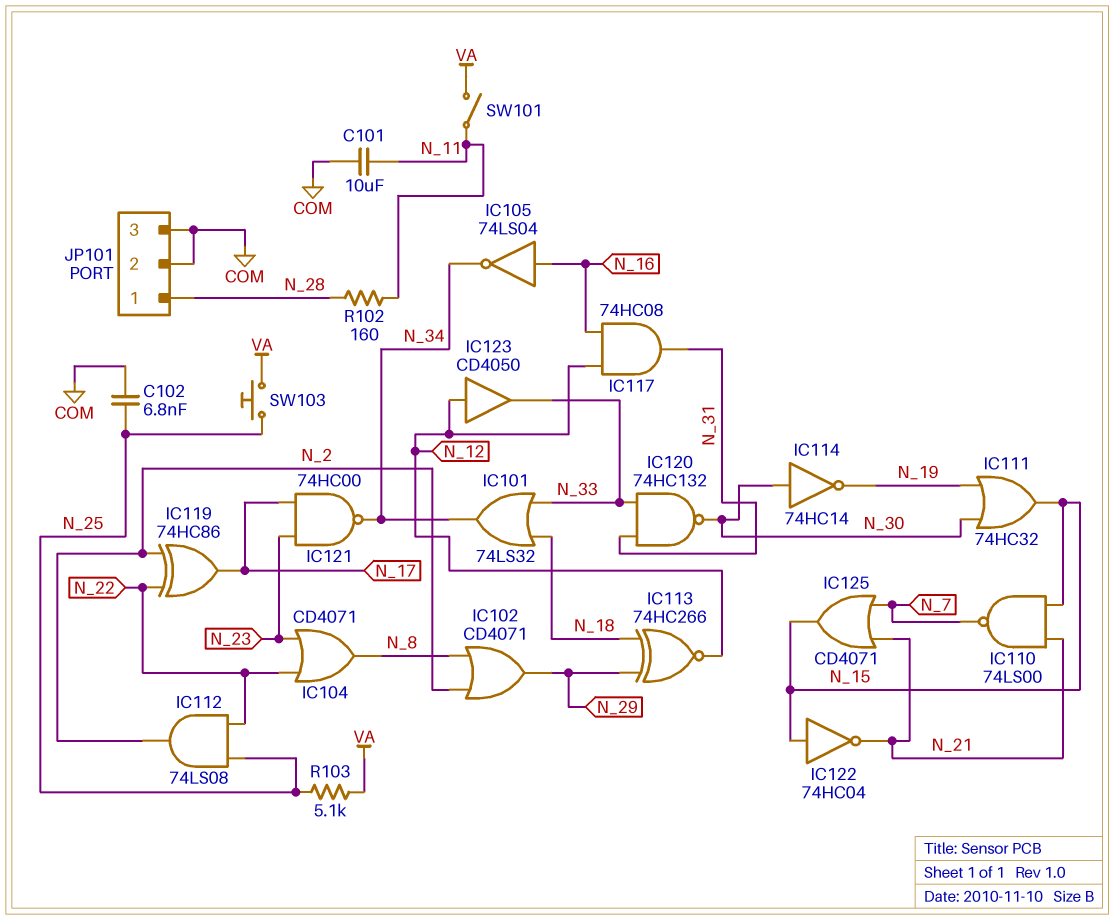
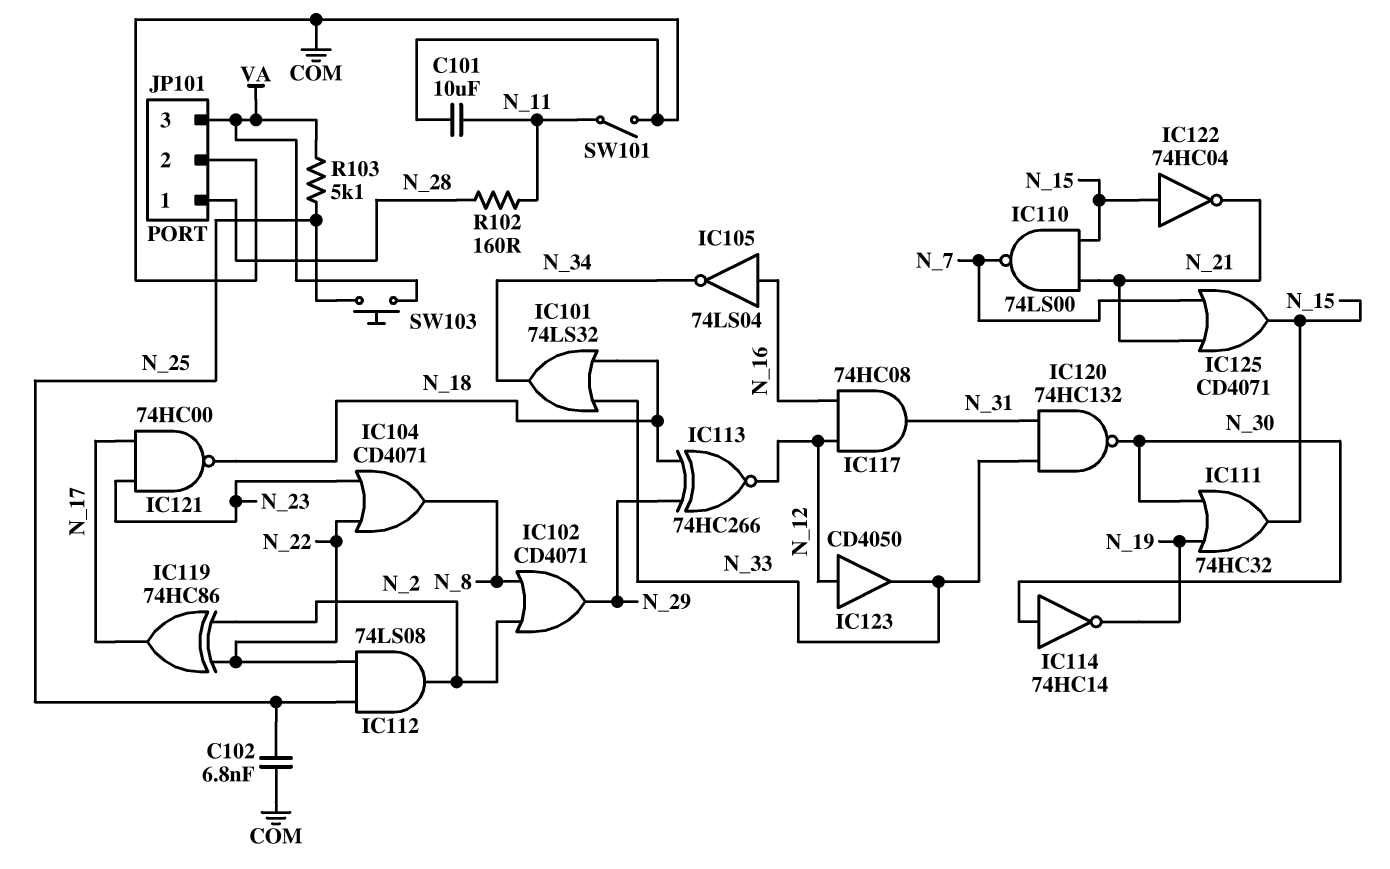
IC121: NAND 74HC00 (in N_17, in N_23, out N_34) -> NAND 74HC00 (in N_17, in N_23, out N_18)
JP101 pin 3: COM -> VA
SW101: switch (N_11, VA) -> switch (COM, N_11)

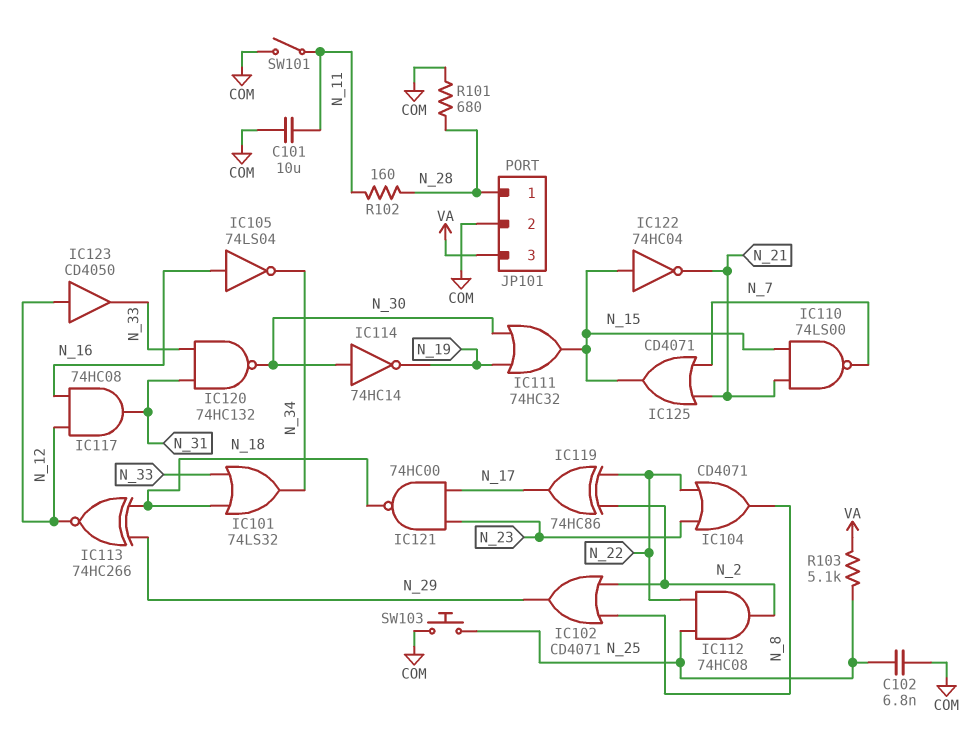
IC112: AND 74LS08 (in N_22, in N_25, out N_2) -> AND 74HC08 (in N_22, in N_25, out N_2)
R101: none -> 680 (COM, N_28)
SW103: button (N_25, VA) -> button (COM, N_25)

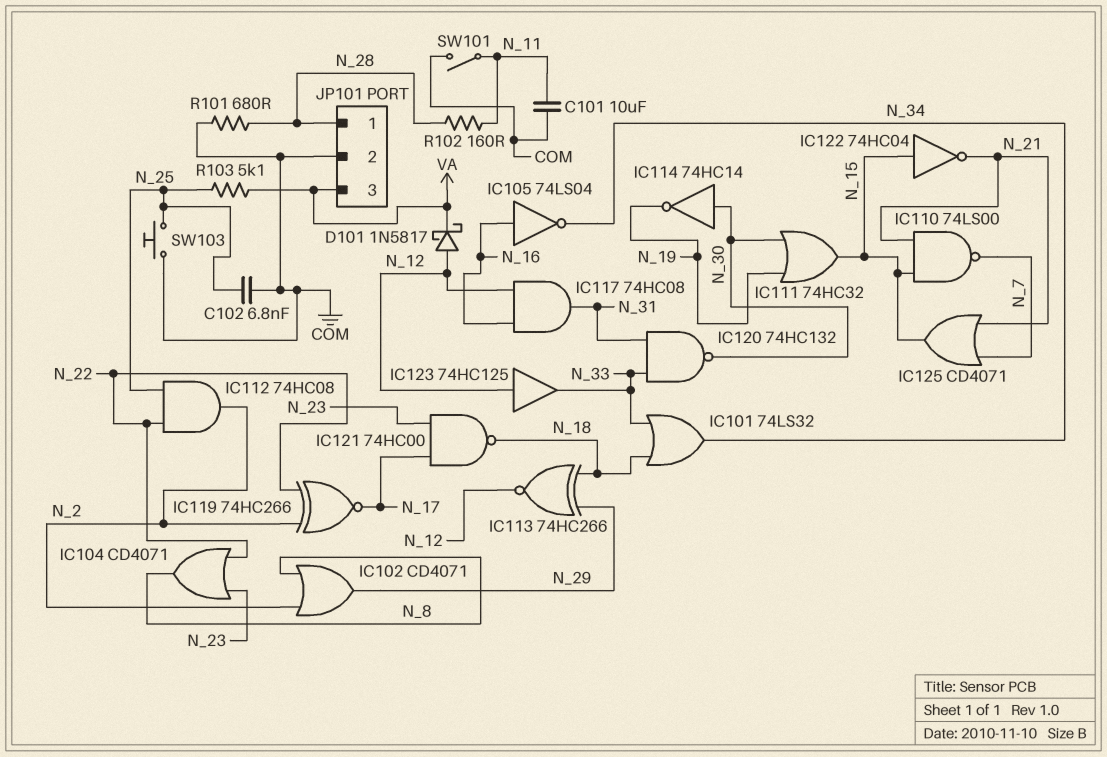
D101: none -> schottky 1N5817 (A N_12, K VA)
IC119: XOR 74HC86 (in N_2, in N_22, out N_17) -> XNOR 74HC266 (in N_2, in N_22, out N_17)
IC123: buffer CD4050 (in N_12, out N_33) -> buffer 74HC125 (in N_12, out N_33)

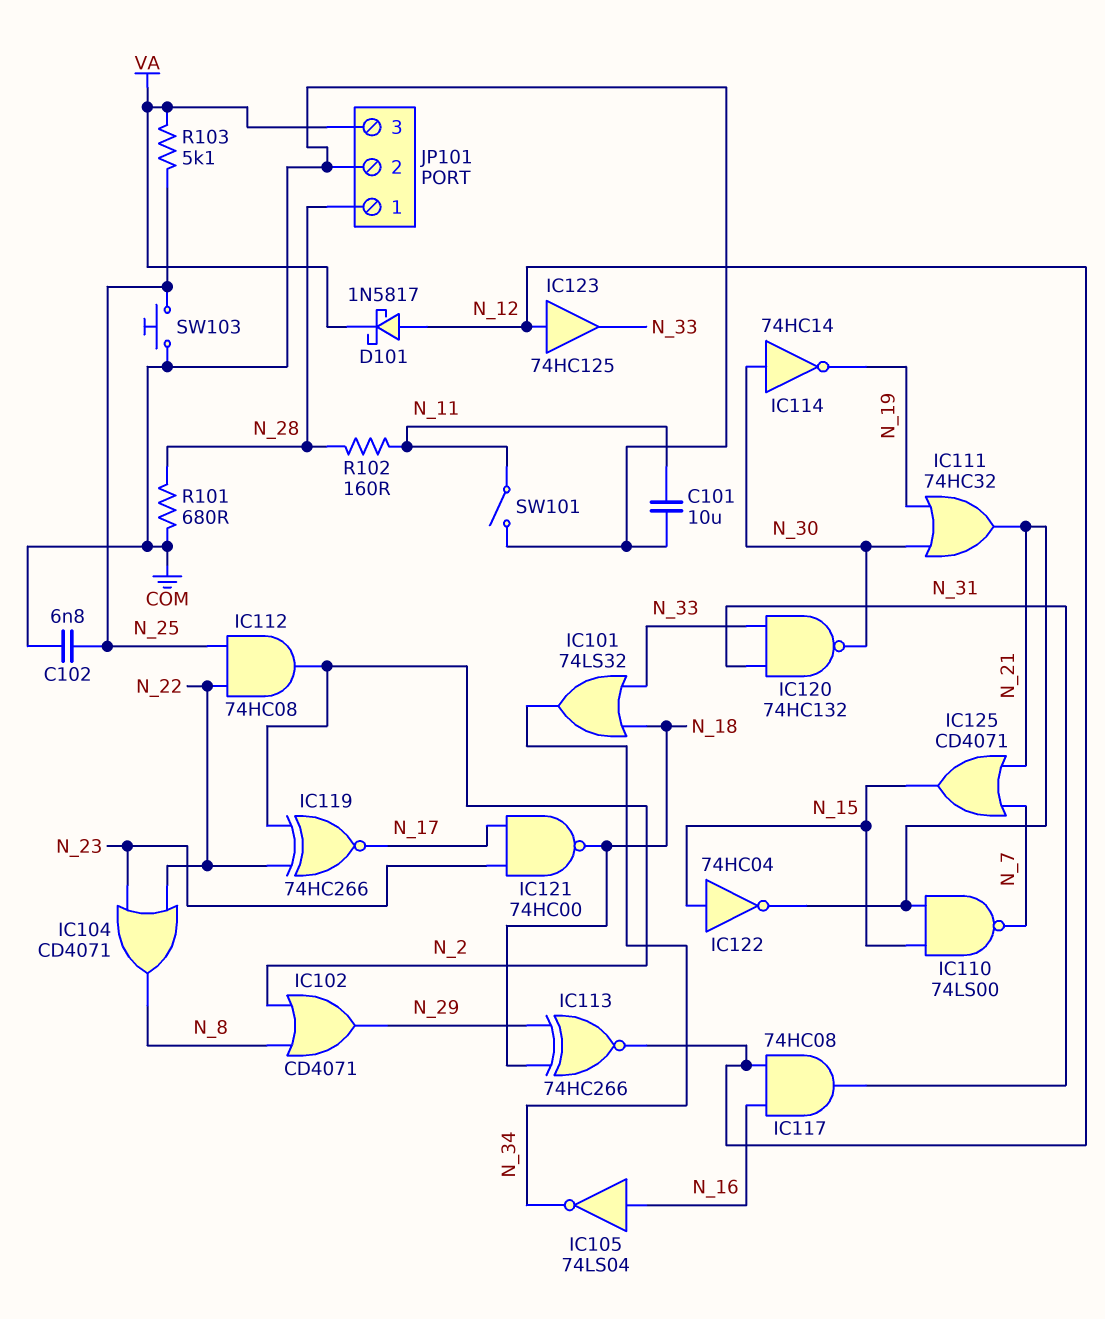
IC111: OR 74HC32 (in N_19, in N_30, out N_15) -> OR 74HC32 (in N_19, in N_30, out N_21)

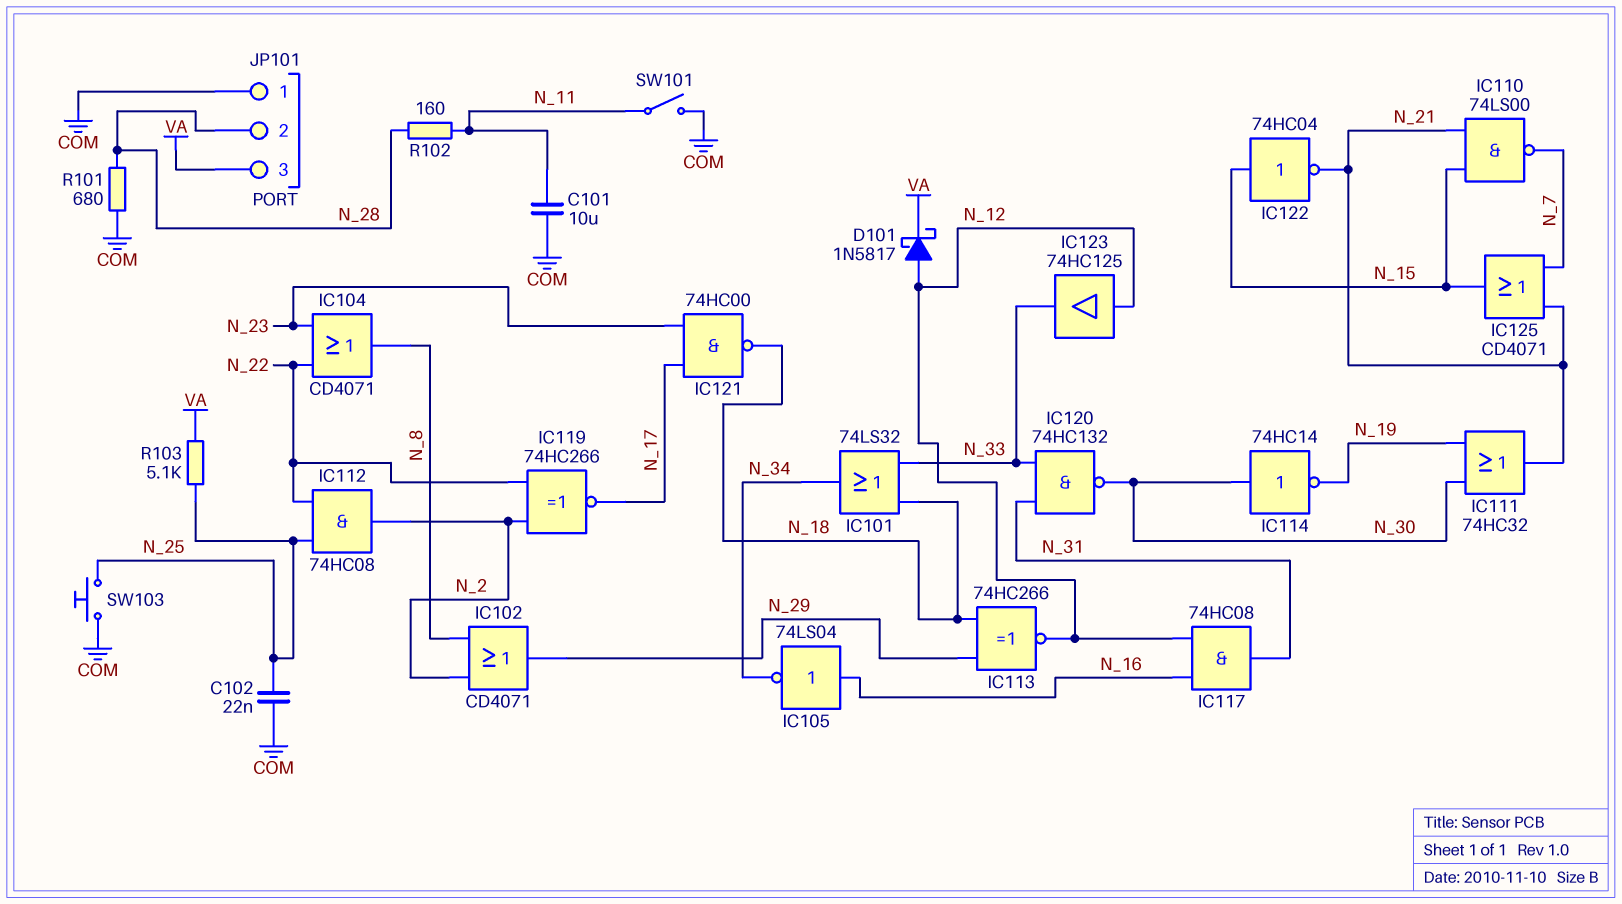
C102: 6.8nF (COM, N_25) -> 22nF (COM, N_25)
JP101 pin 1: N_28 -> COM
JP101 pin 2: COM -> N_28

